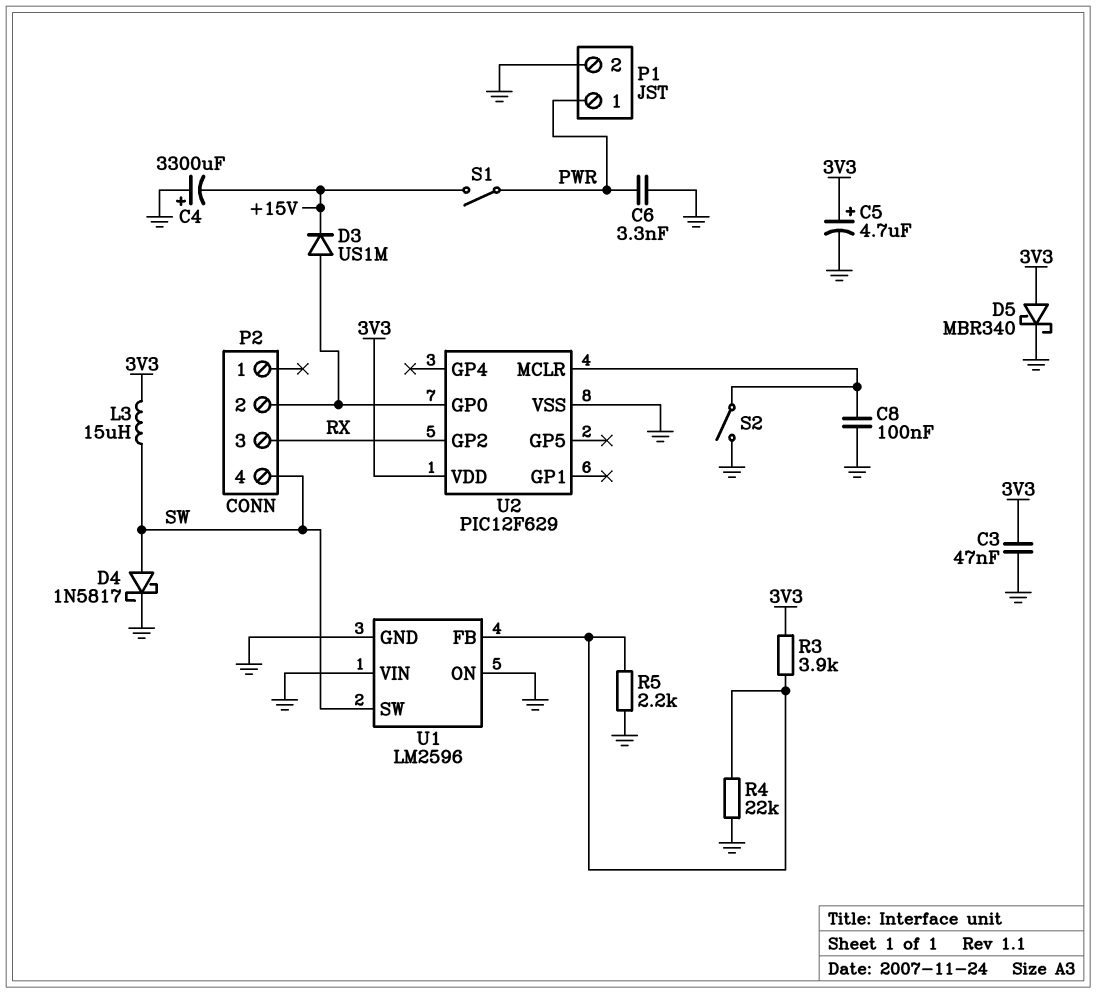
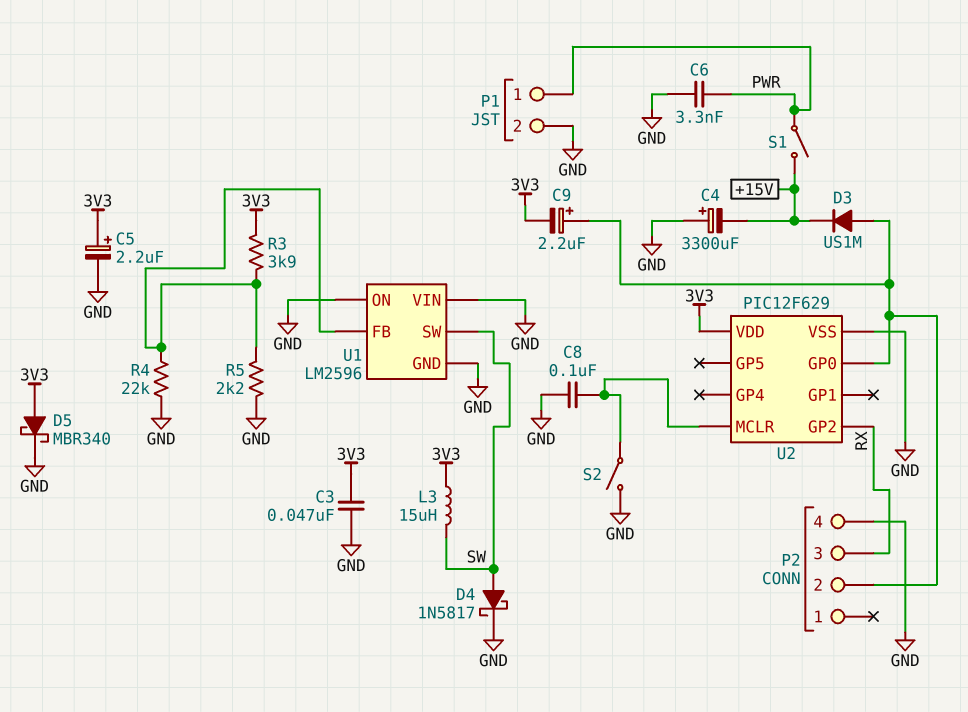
C5: 4.7uF (plus 3V3, minus GND) -> 2.2uF (plus 3V3, minus GND)
C9: none -> 2.2uF (plus P2/2, minus 3V3)
P2 pin 4: SW -> GND

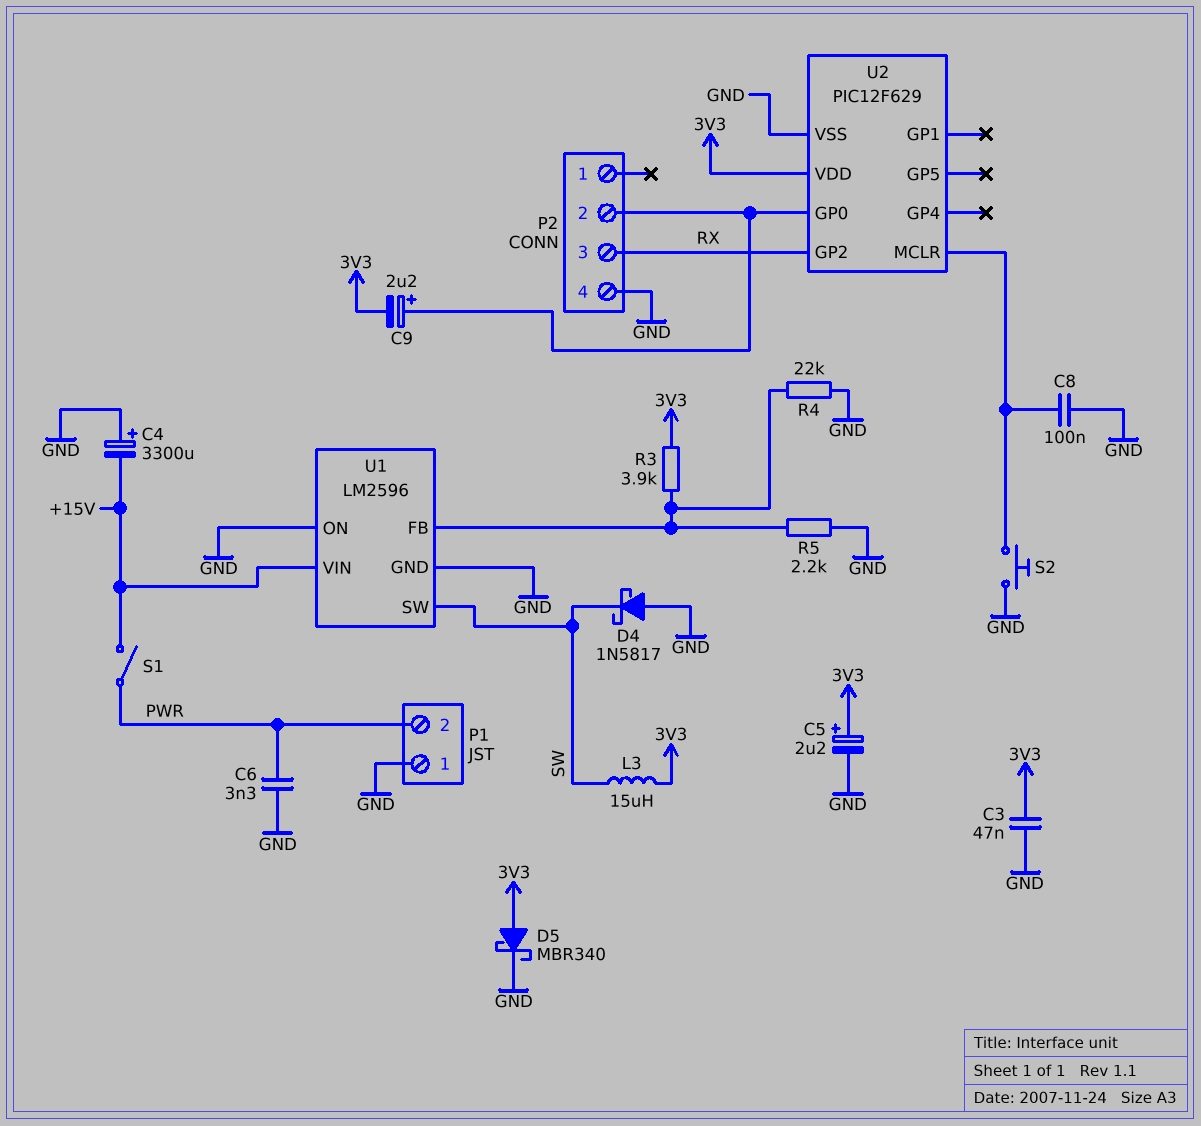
D3: diode US1M (A P2/2, K +15V) -> none
D4: schottky 1N5817 (A SW, K GND) -> schottky 1N5817 (A GND, K SW)
P1 pin 1: PWR -> GND
P1 pin 2: GND -> PWR
S2: switch (GND, U2/MCLR) -> button (GND, U2/MCLR)
U1 pin VIN: GND -> +15V

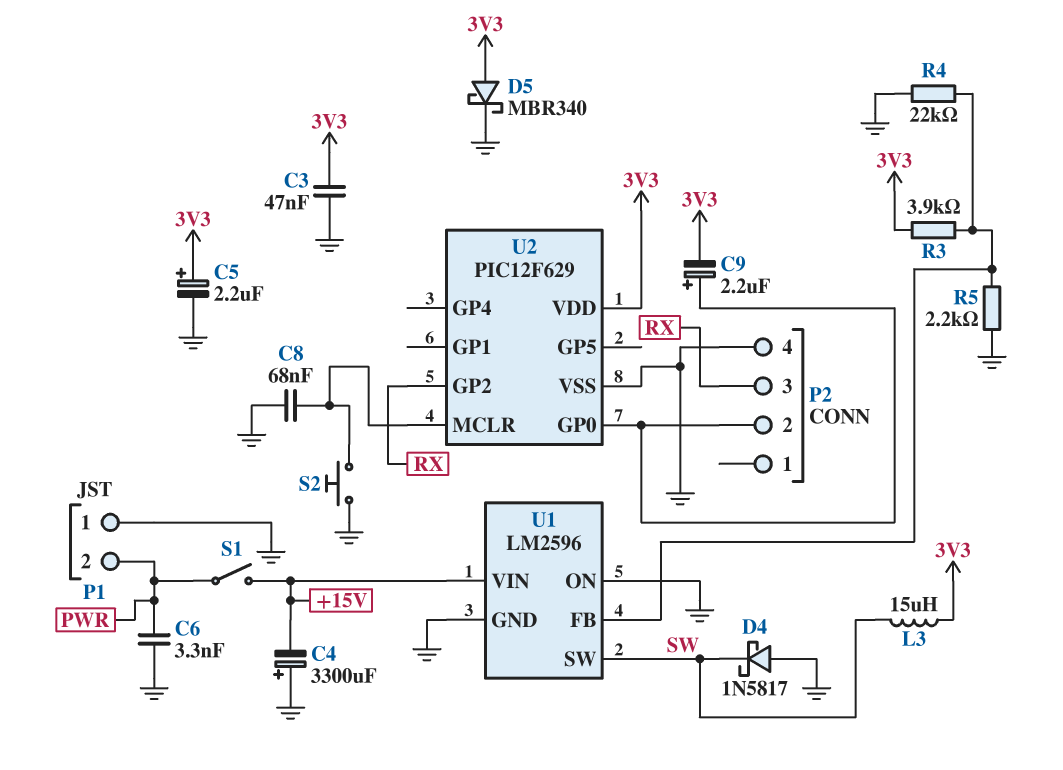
C8: 100nF (GND, U2/MCLR) -> 68nF (GND, U2/MCLR)

